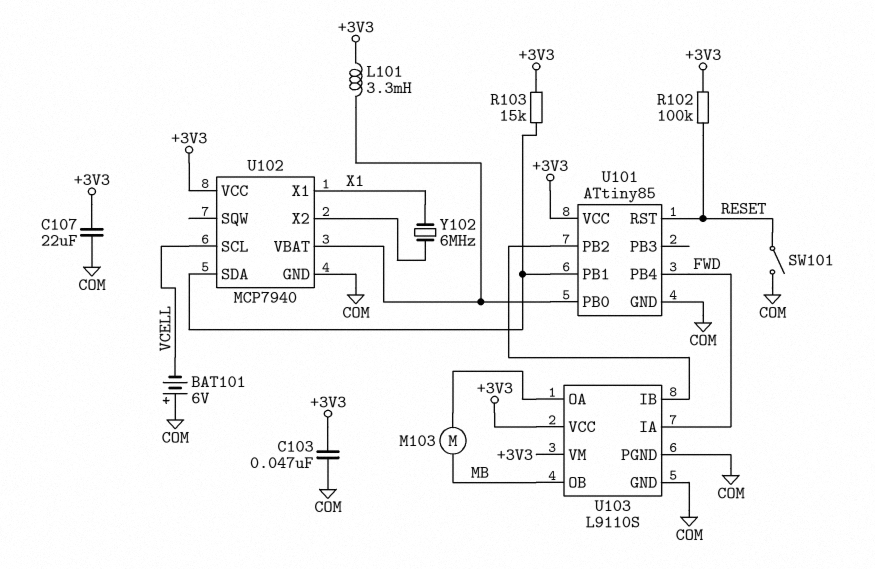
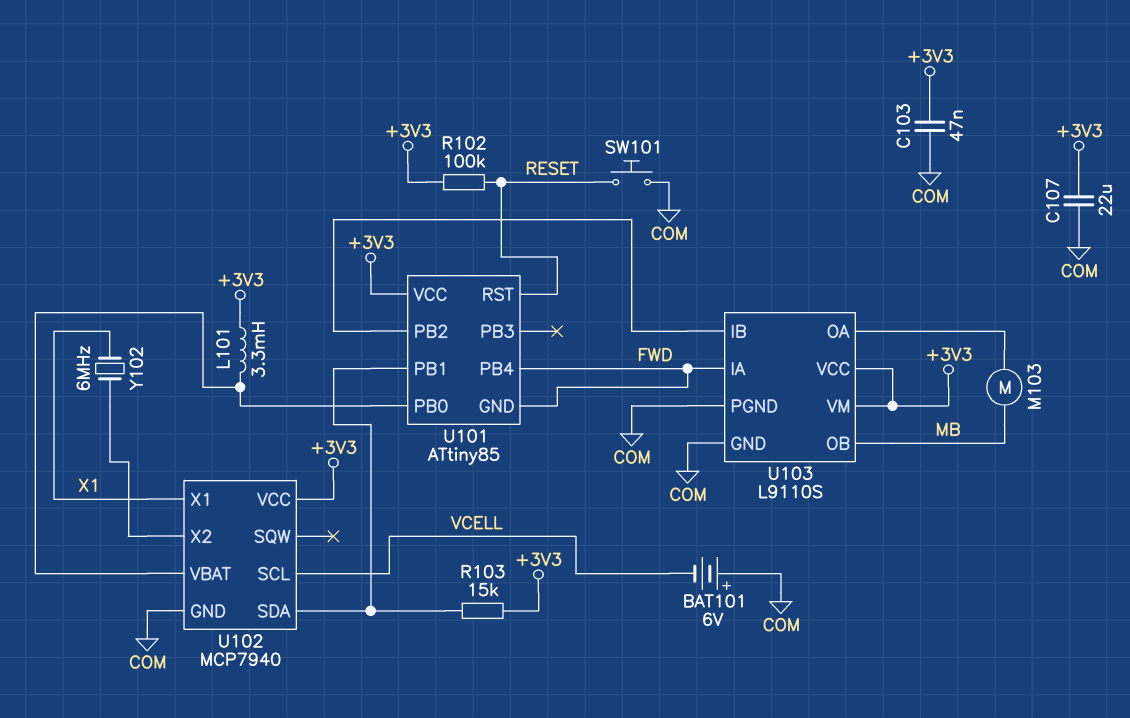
SW101: switch (COM, RESET) -> button (COM, RESET)
U101 pin GND: COM -> FWD

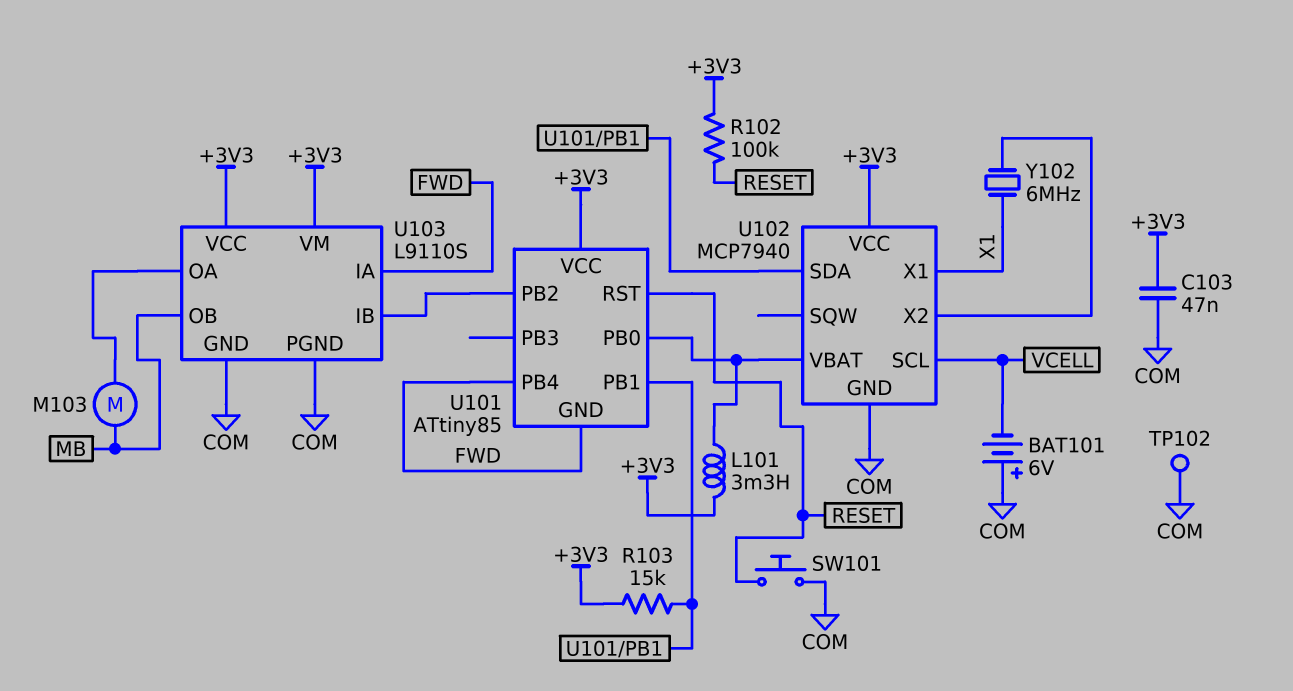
C107: 22uF (+3V3, COM) -> none
TP102: none -> test point (COM)

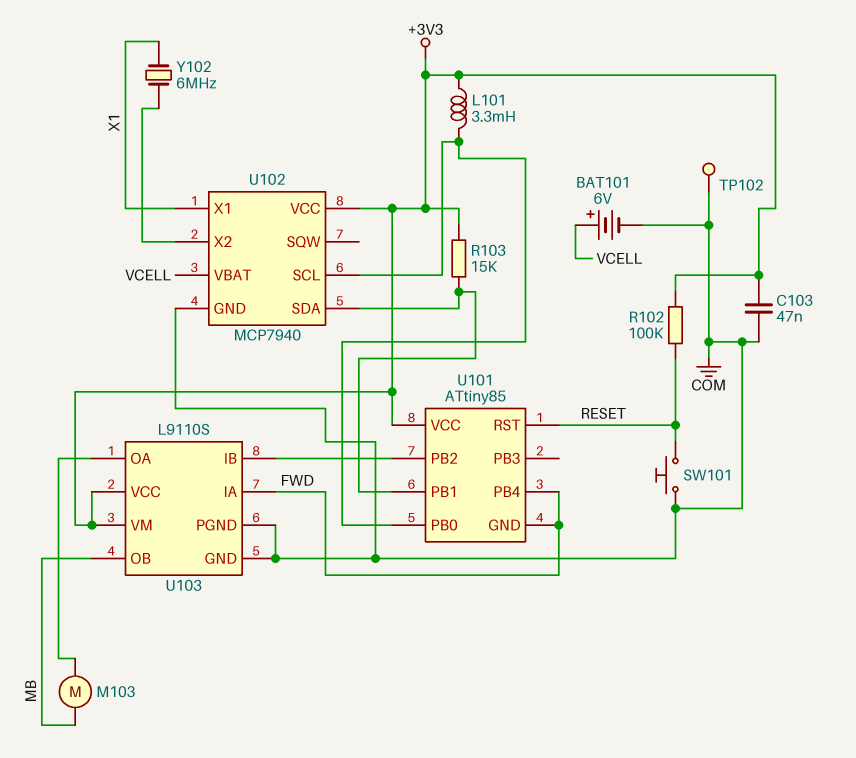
BAT101: 6V (plus COM, minus VCELL) -> 6V (plus VCELL, minus COM)
U102 pin SCL: VCELL -> U101/PB0
U102 pin VBAT: U101/PB0 -> VCELL

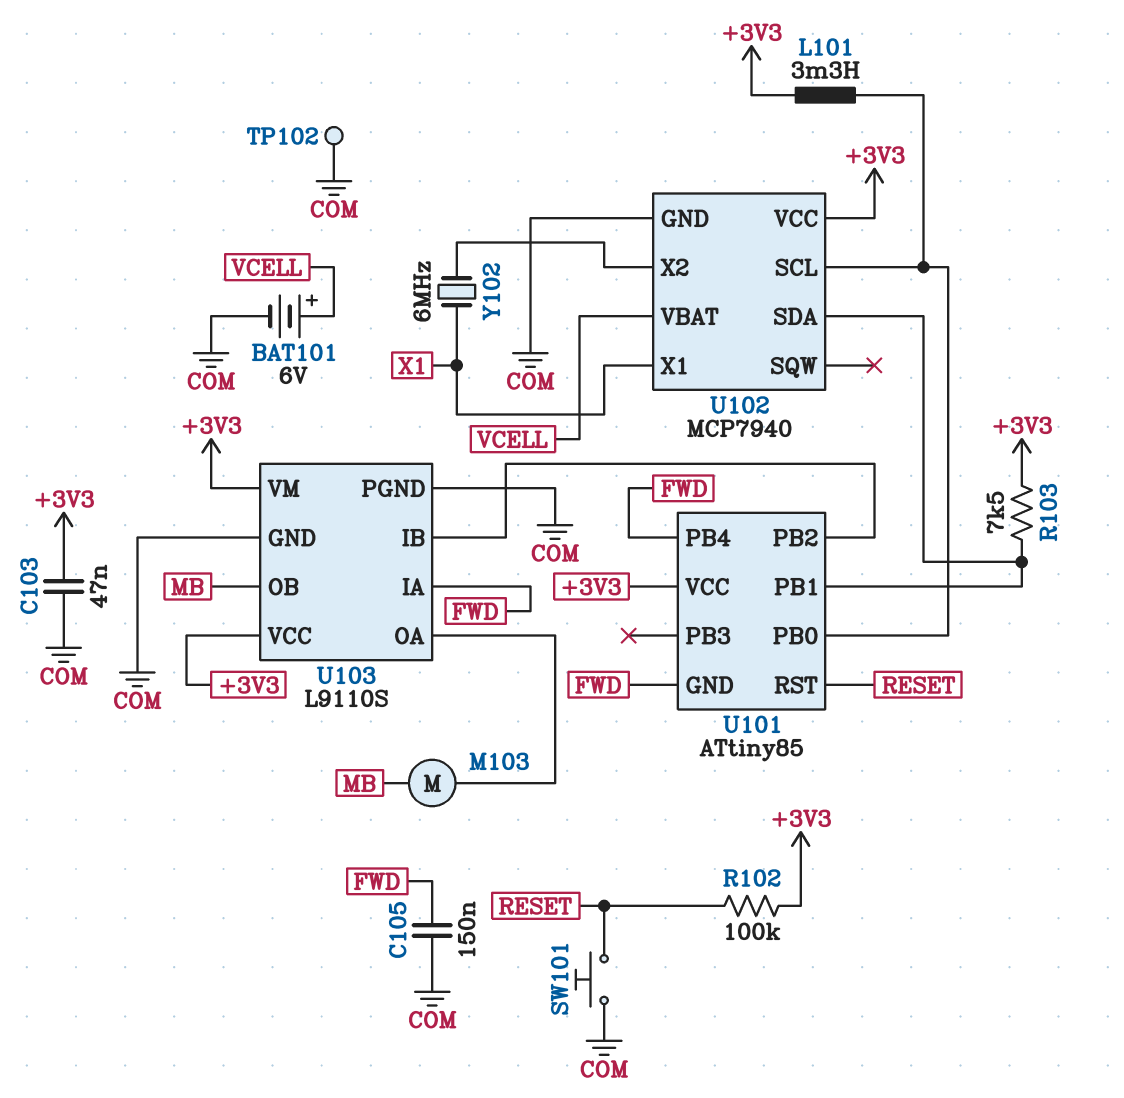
C105: none -> 150nF (COM, FWD)
R103: 15k (+3V3, U101/PB1) -> 7.5k (+3V3, U101/PB1)

